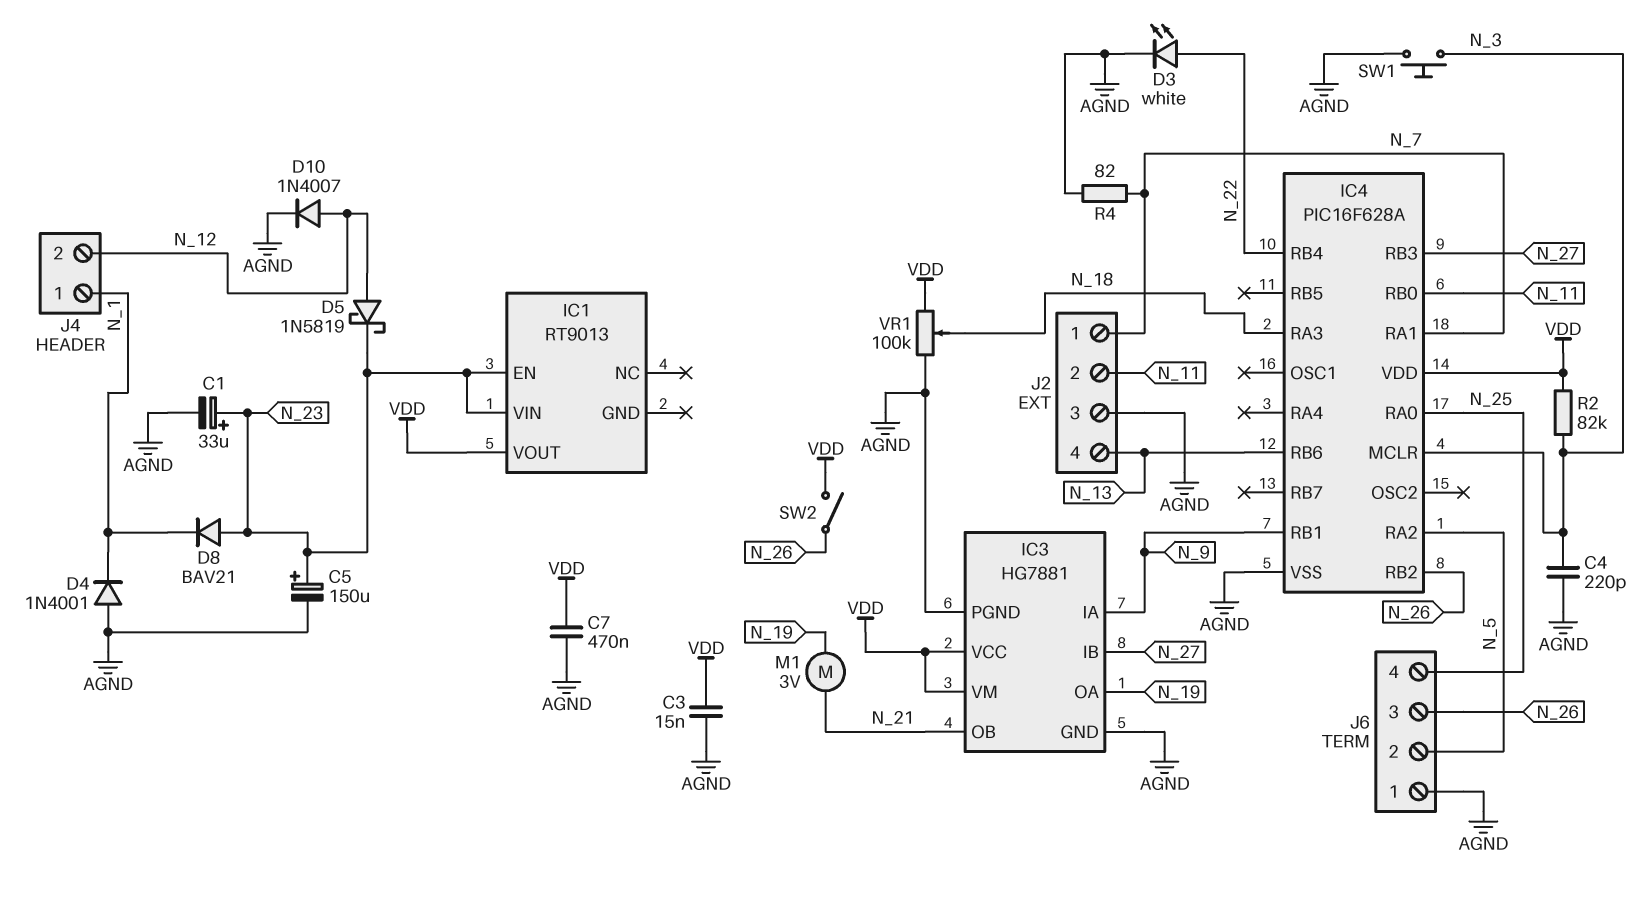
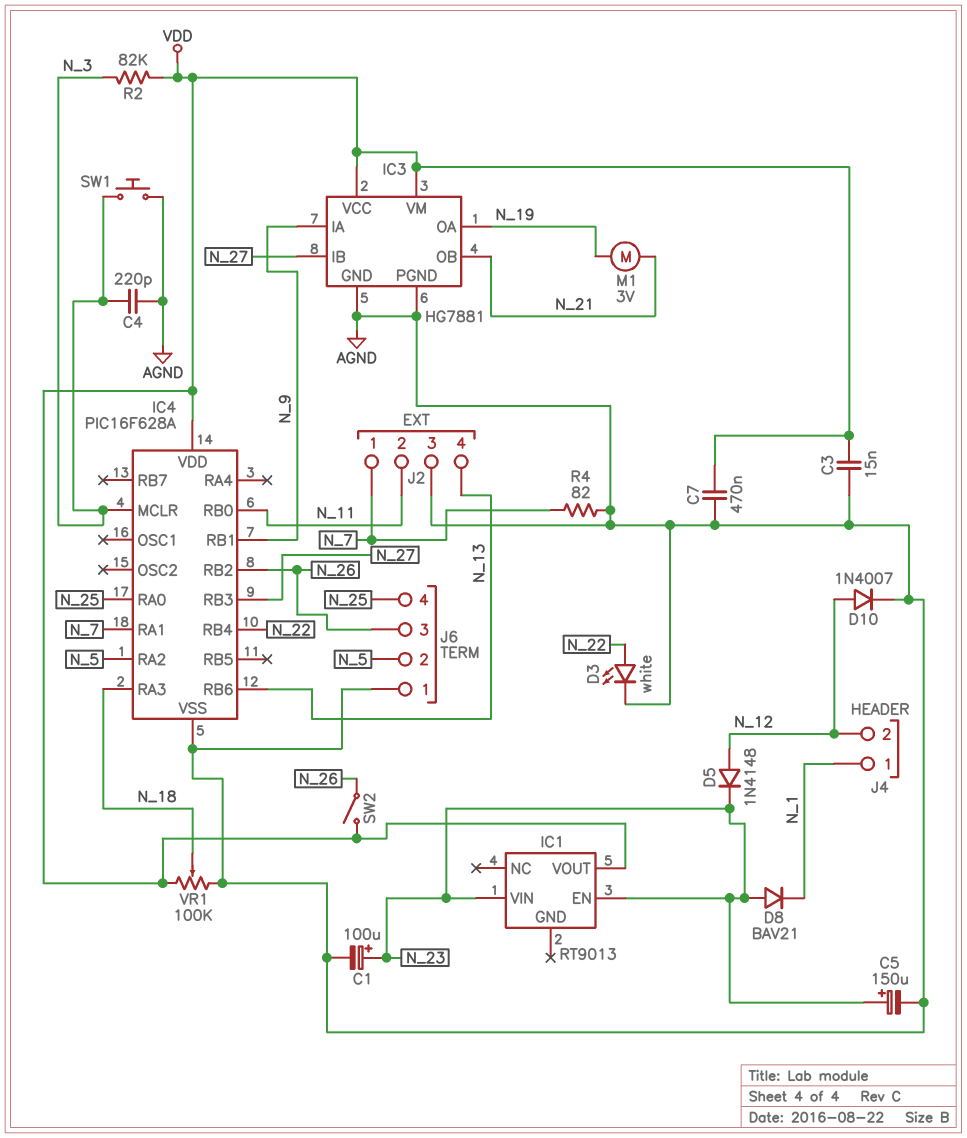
C1: 33uF (plus N_23, minus AGND) -> 100uF (plus N_23, minus AGND)
D4: diode 1N4001 (A AGND, K N_1) -> none
D5: schottky 1N5819 (A N_12, K N_23) -> diode 1N4148 (A N_12, K N_23)

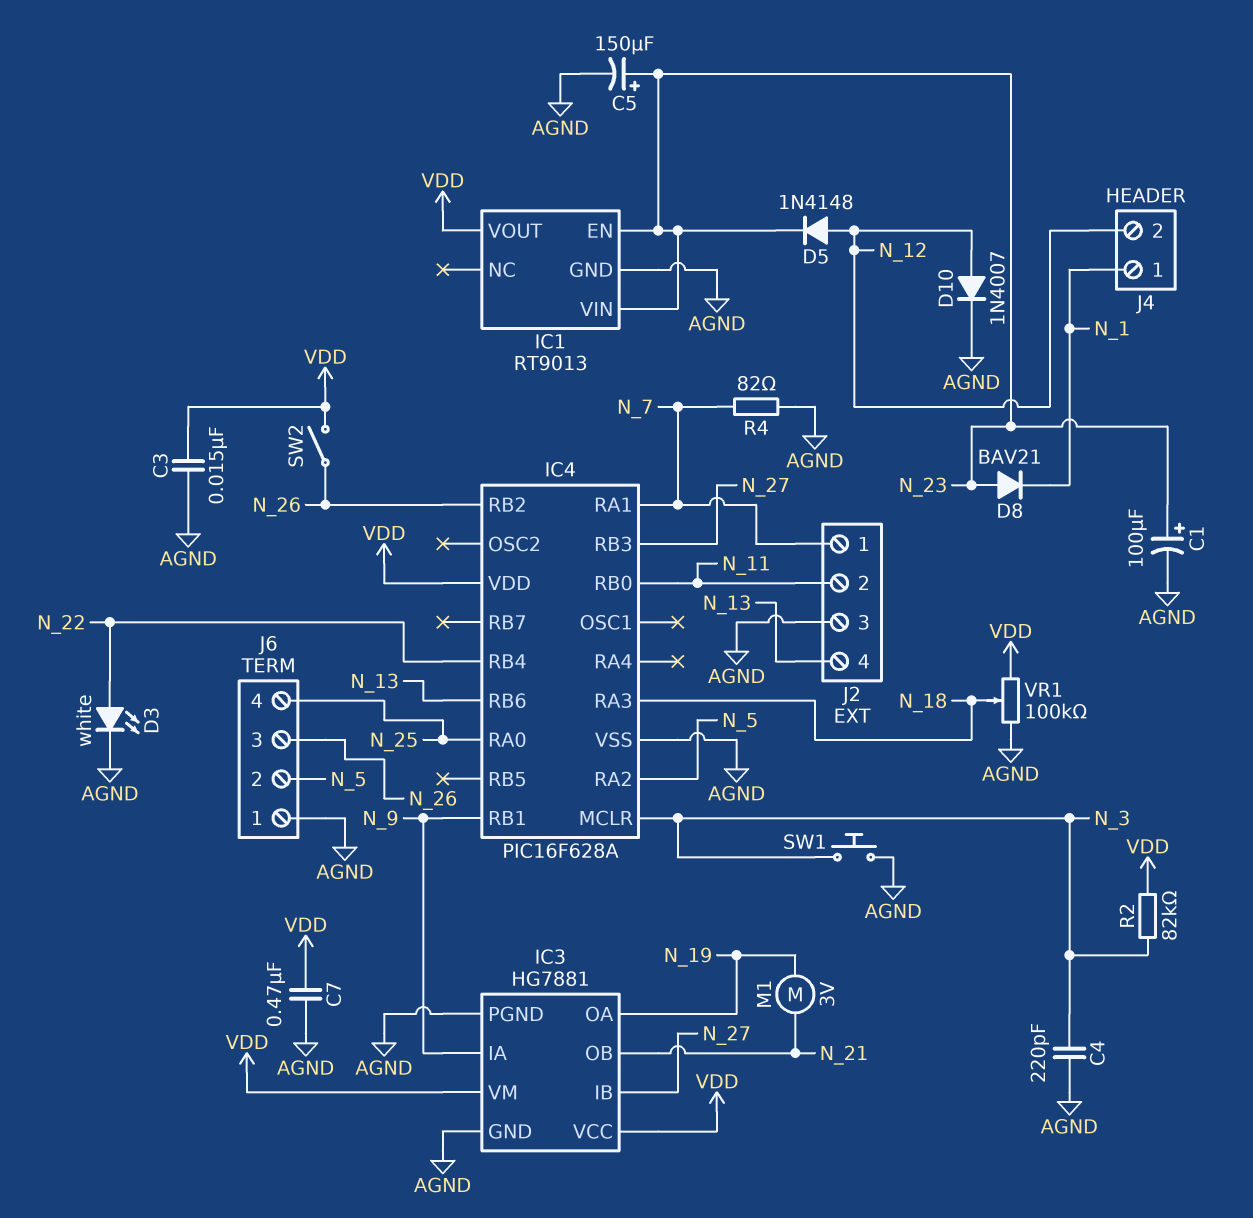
IC1 pin GND: none -> AGND

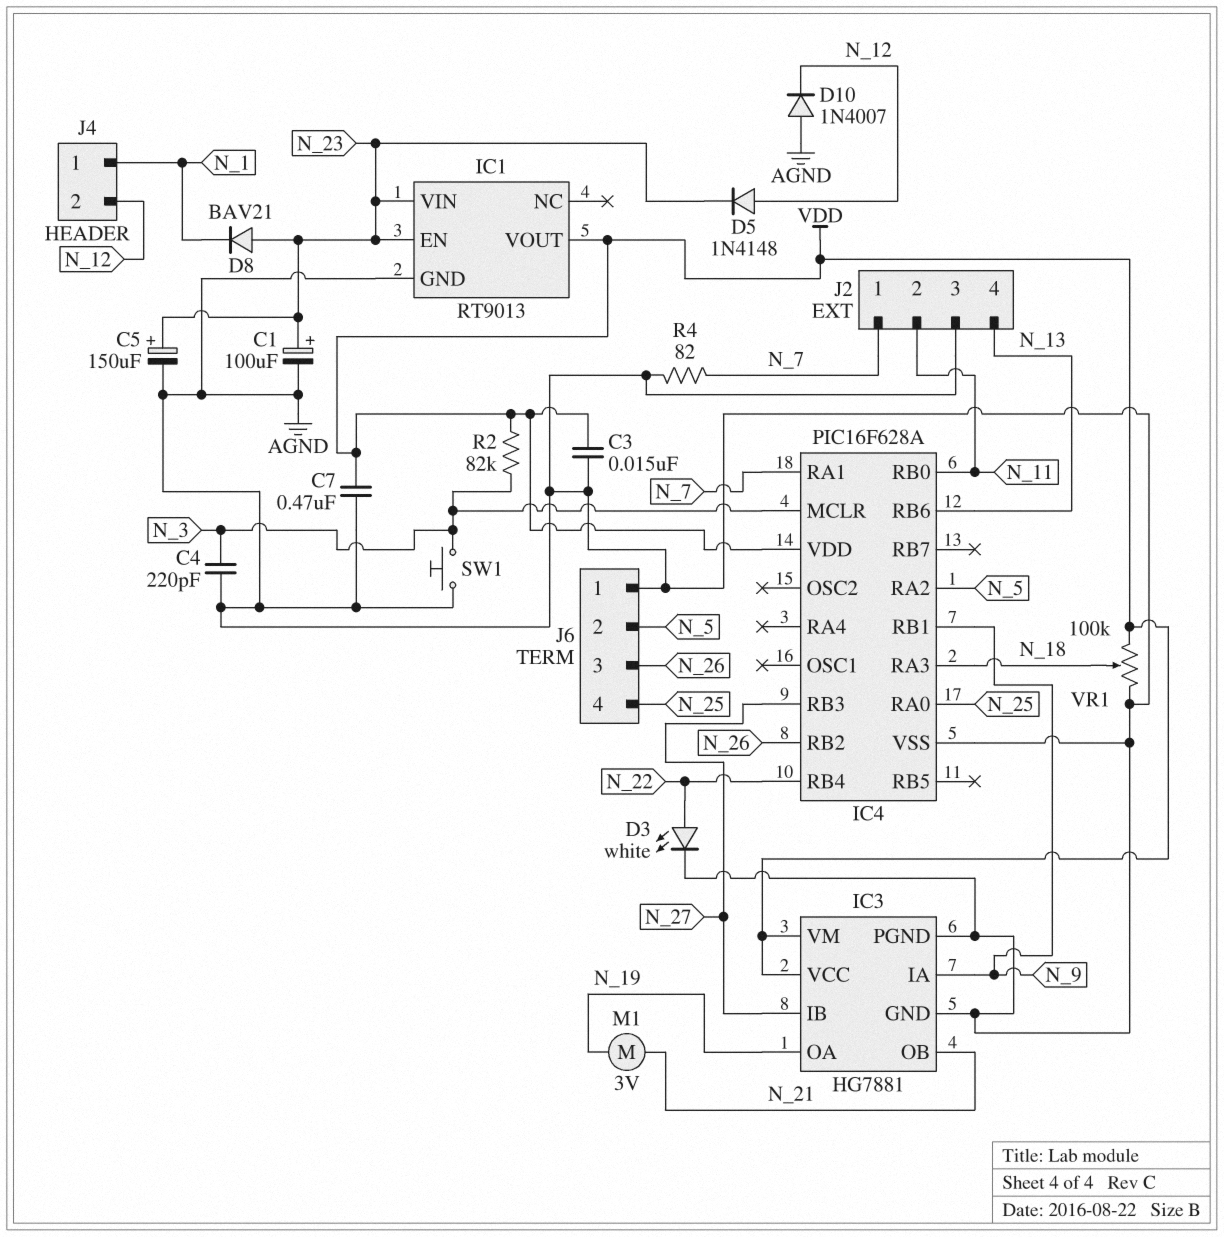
D10: diode 1N4007 (A N_12, K AGND) -> diode 1N4007 (A AGND, K N_12)
SW2: switch (N_26, VDD) -> none

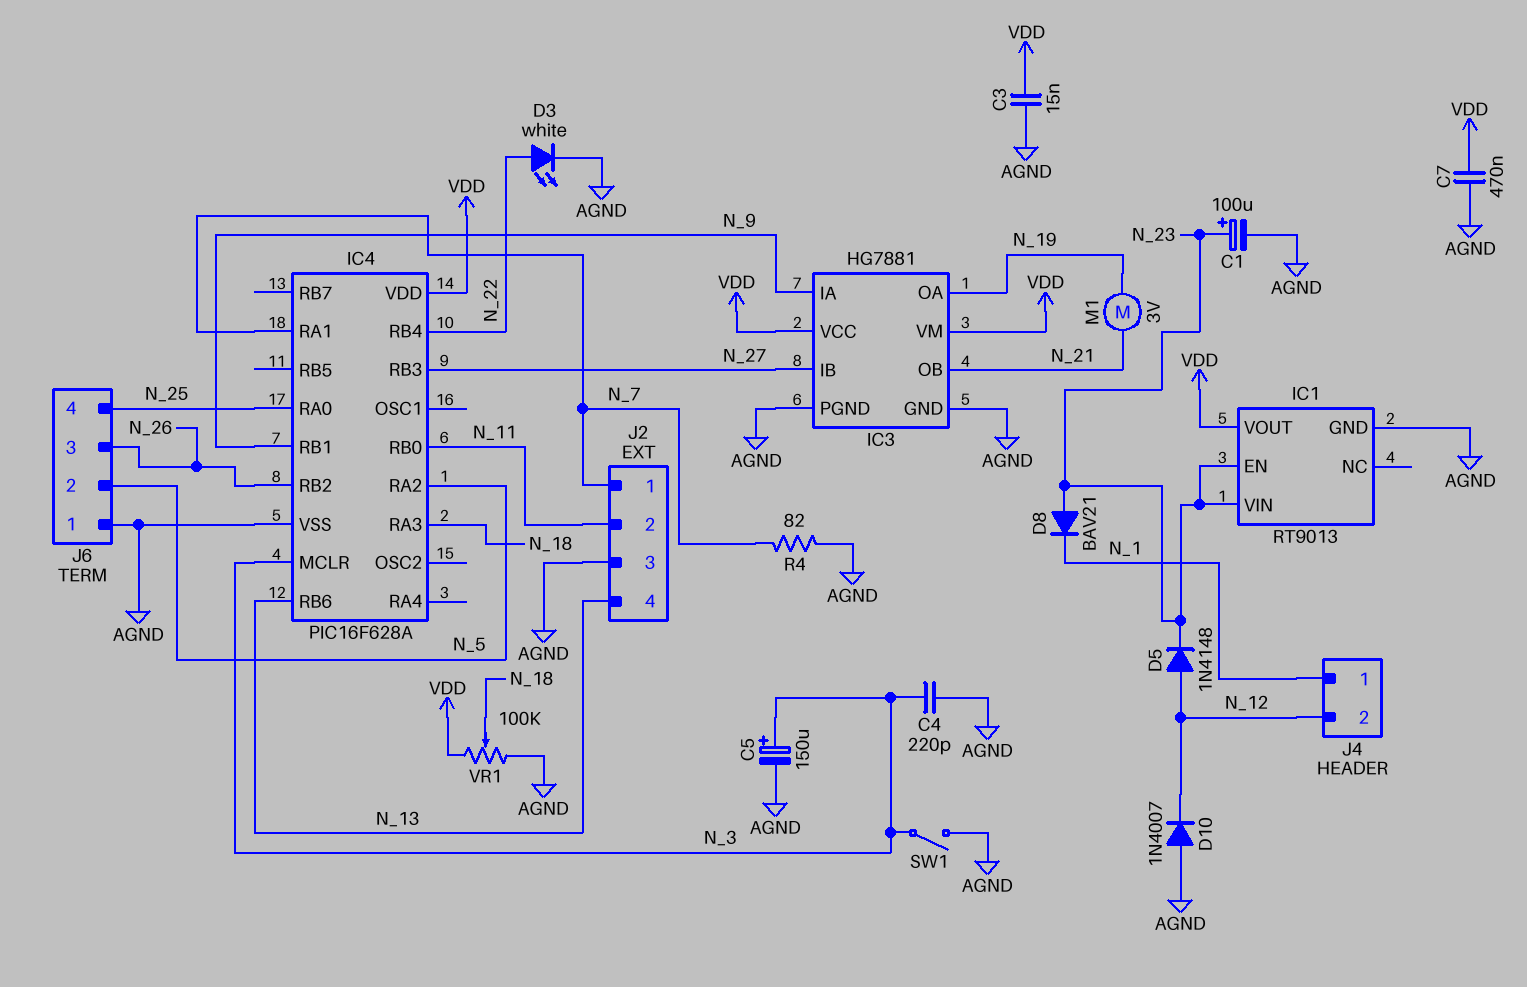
C5: 150uF (plus N_23, minus AGND) -> 150uF (plus N_3, minus AGND)
R2: 82k (N_3, VDD) -> none
SW1: button (AGND, N_3) -> switch (AGND, N_3)

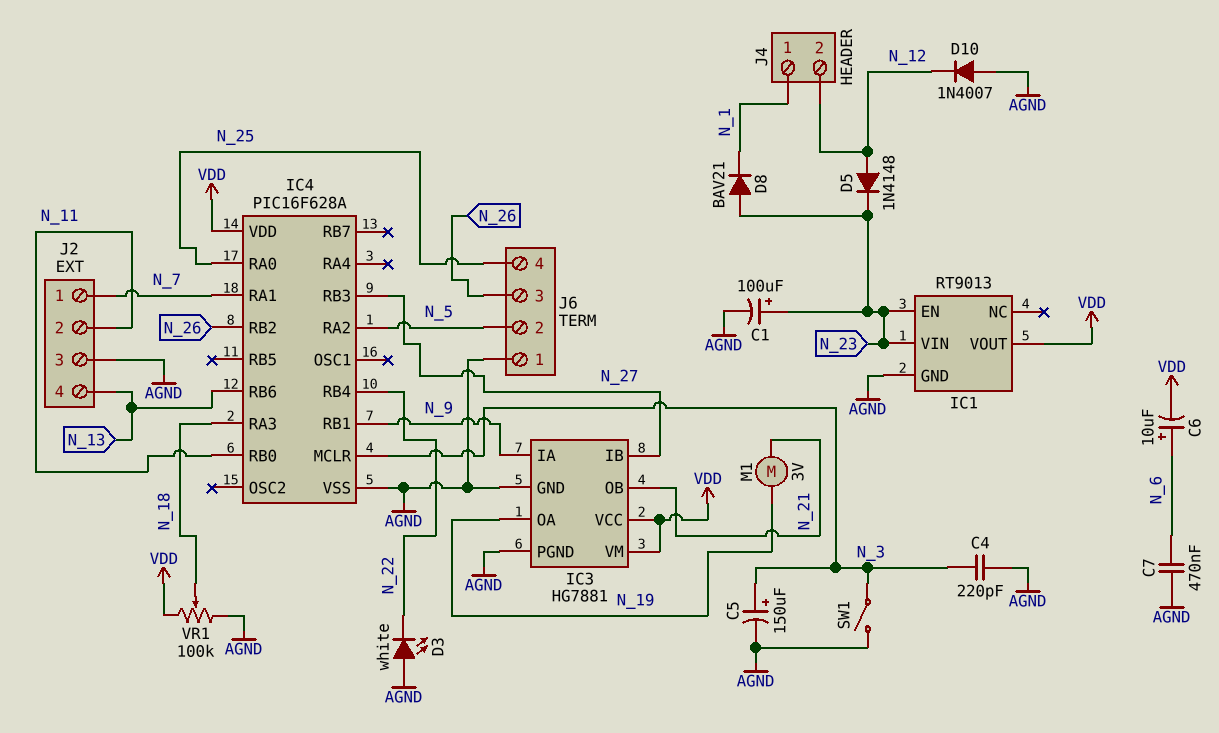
C3: 15nF (AGND, VDD) -> none
C6: none -> 10uF (plus N_6, minus VDD)
C7: 470nF (AGND, VDD) -> 470nF (AGND, N_6)
D3: LED white (A N_22, K AGND) -> LED white (A AGND, K N_22)
R4: 82 (AGND, N_7) -> none

